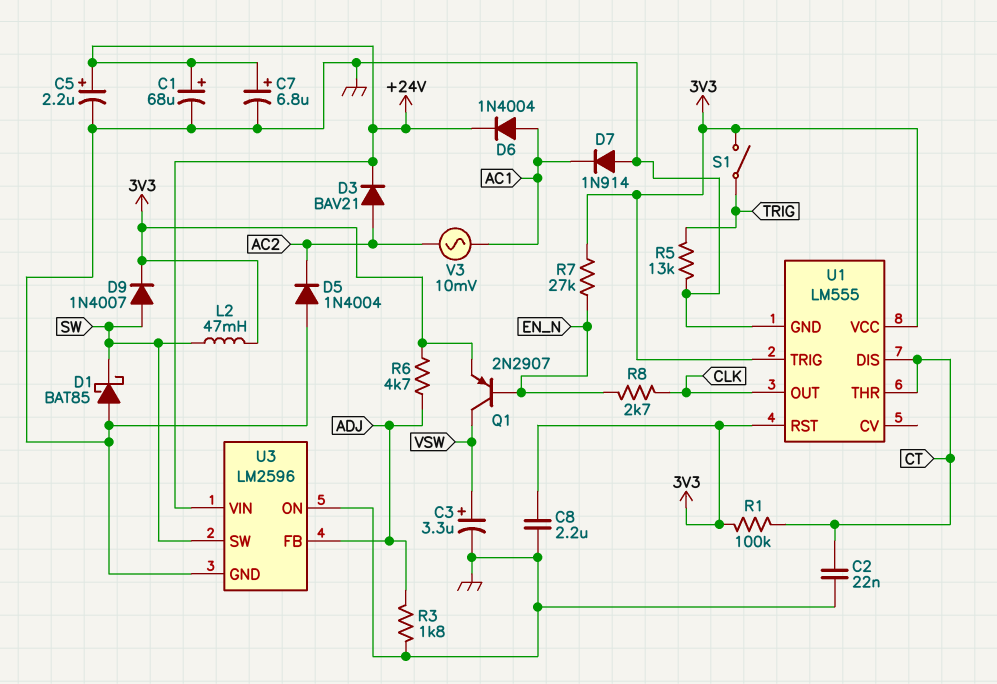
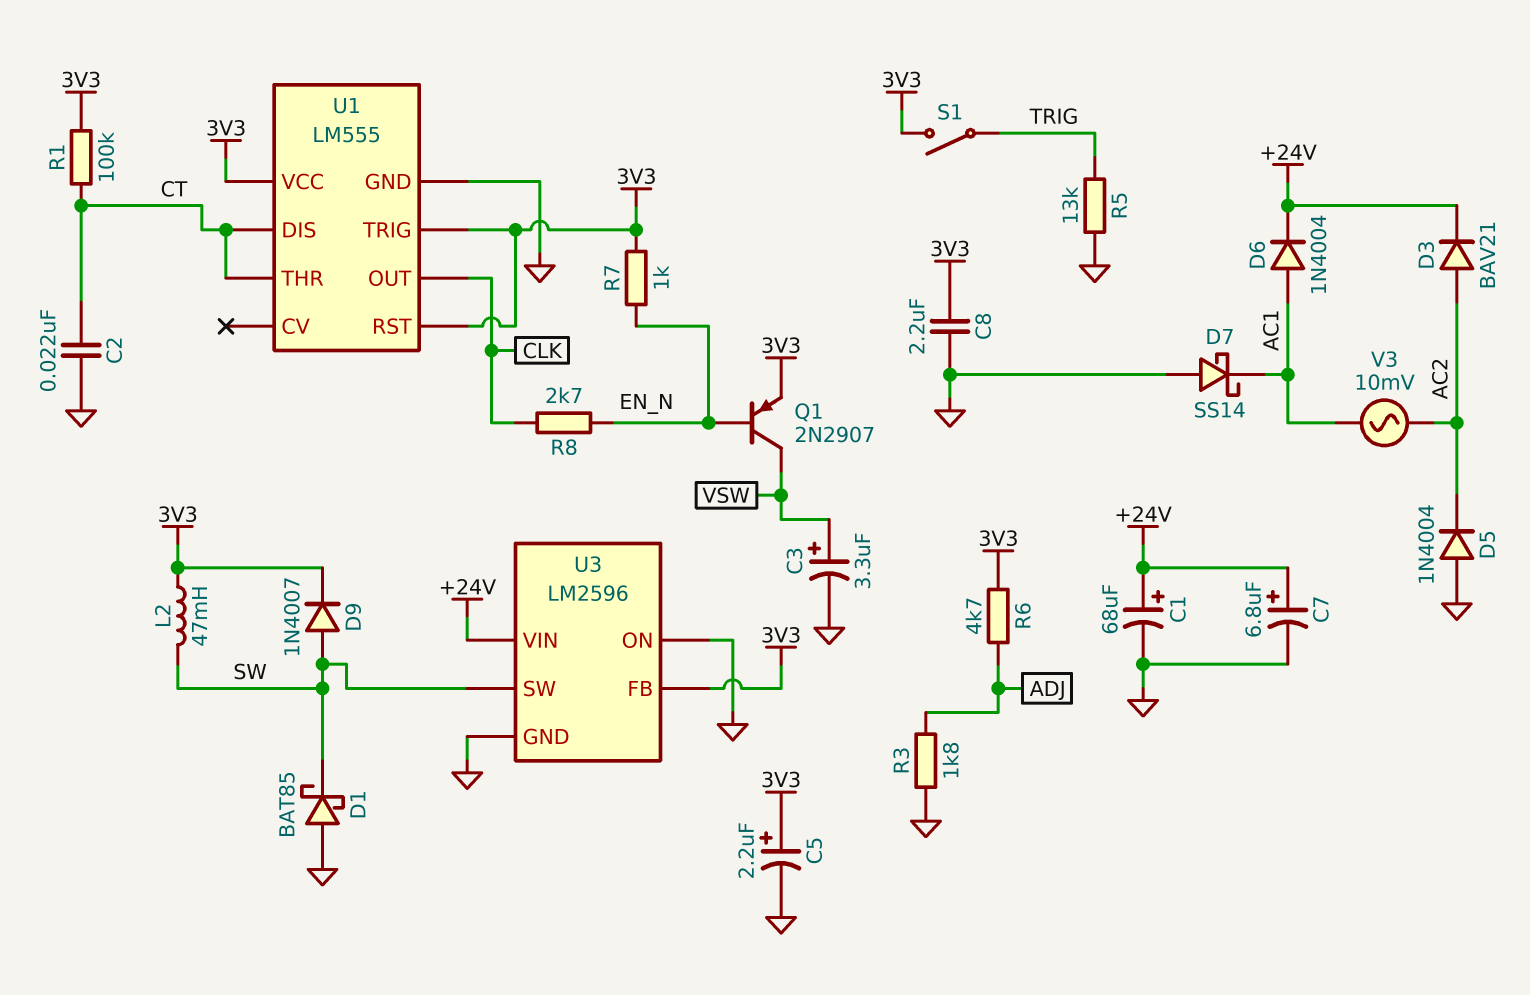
C5: 2.2uF (plus +24V, minus GND) -> 2.2uF (plus 3V3, minus GND)
D7: diode 1N914 (A GND, K AC1) -> schottky SS14 (A GND, K AC1)
R7: 27k (3V3, EN_N) -> 1k (3V3, EN_N)
U3 pin FB: ADJ -> 3V3

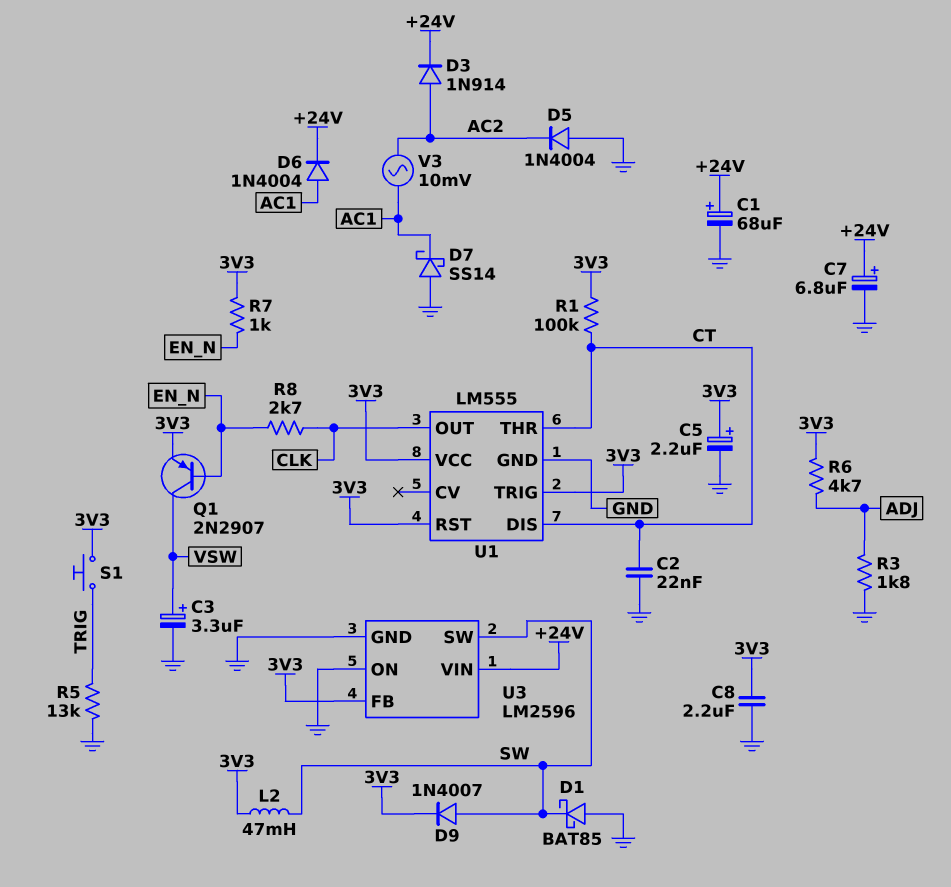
D3: diode BAV21 (A AC2, K +24V) -> diode 1N914 (A AC2, K +24V)
S1: switch (3V3, TRIG) -> button (3V3, TRIG)

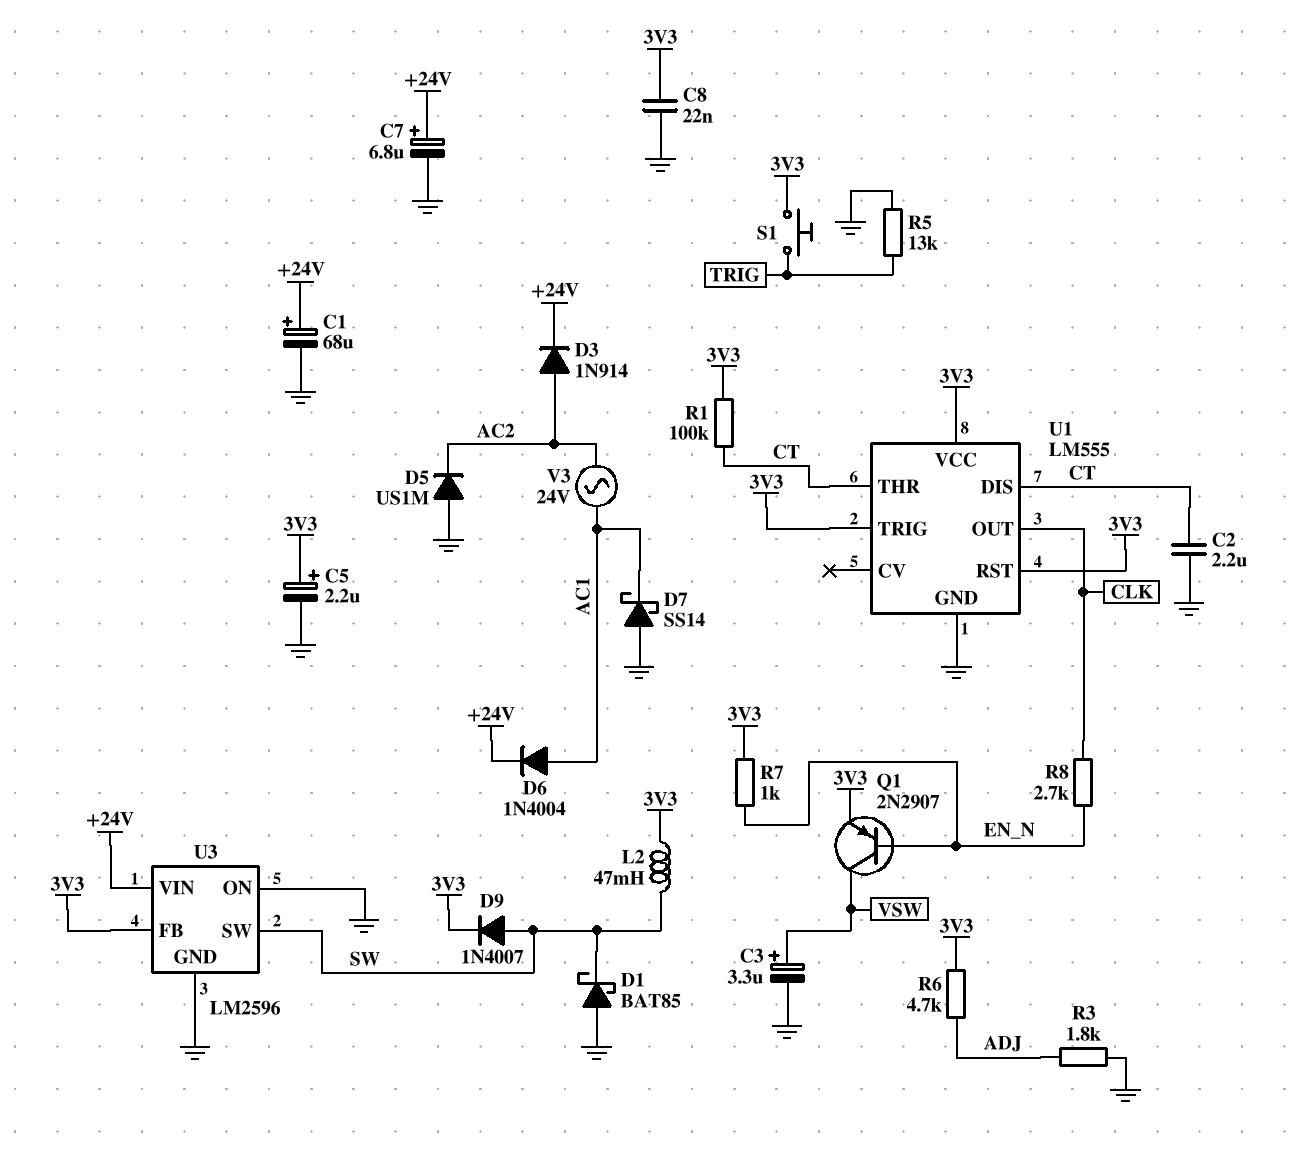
C2: 22nF (CT, GND) -> 2.2uF (CT, GND)
C8: 2.2uF (3V3, GND) -> 22nF (3V3, GND)
D5: diode 1N4004 (A GND, K AC2) -> diode US1M (A GND, K AC2)
V3: AC 10mV (AC1, AC2) -> AC 24V (AC1, AC2)

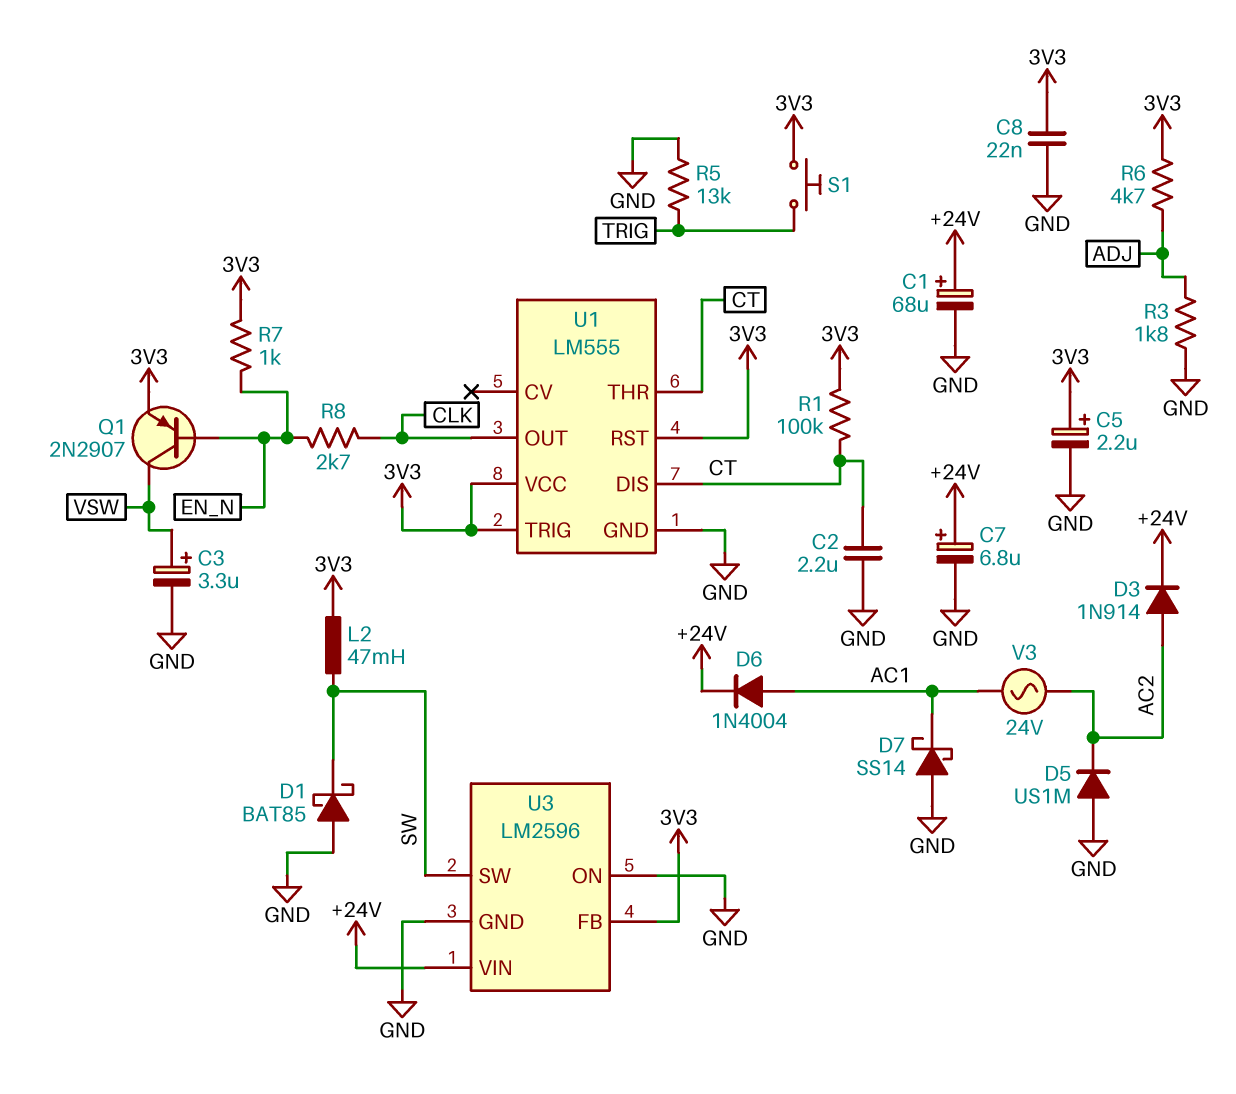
D9: diode 1N4007 (A SW, K 3V3) -> none

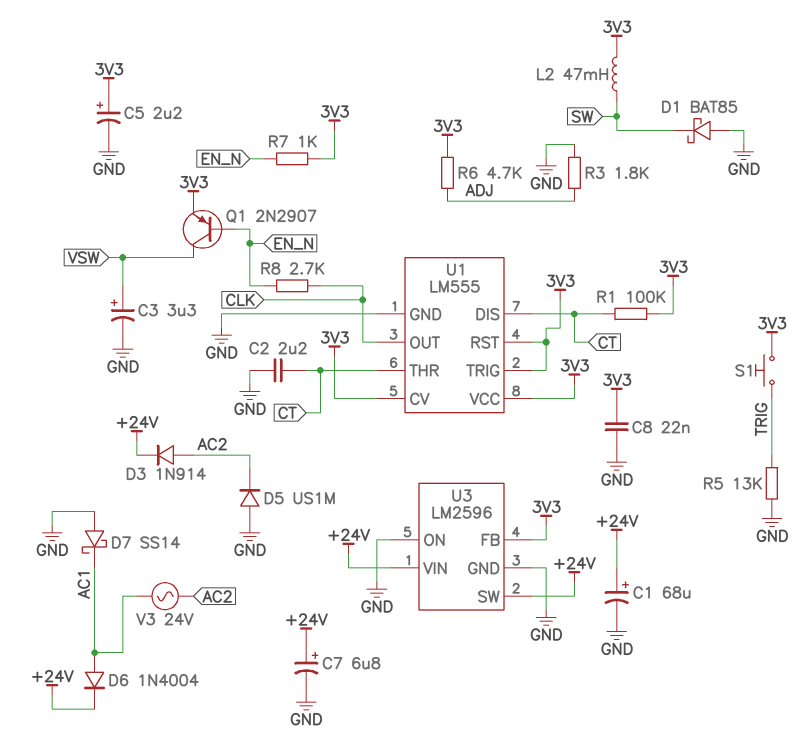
U1 pin CV: none -> 3V3
U3 pin SW: SW -> +24V

